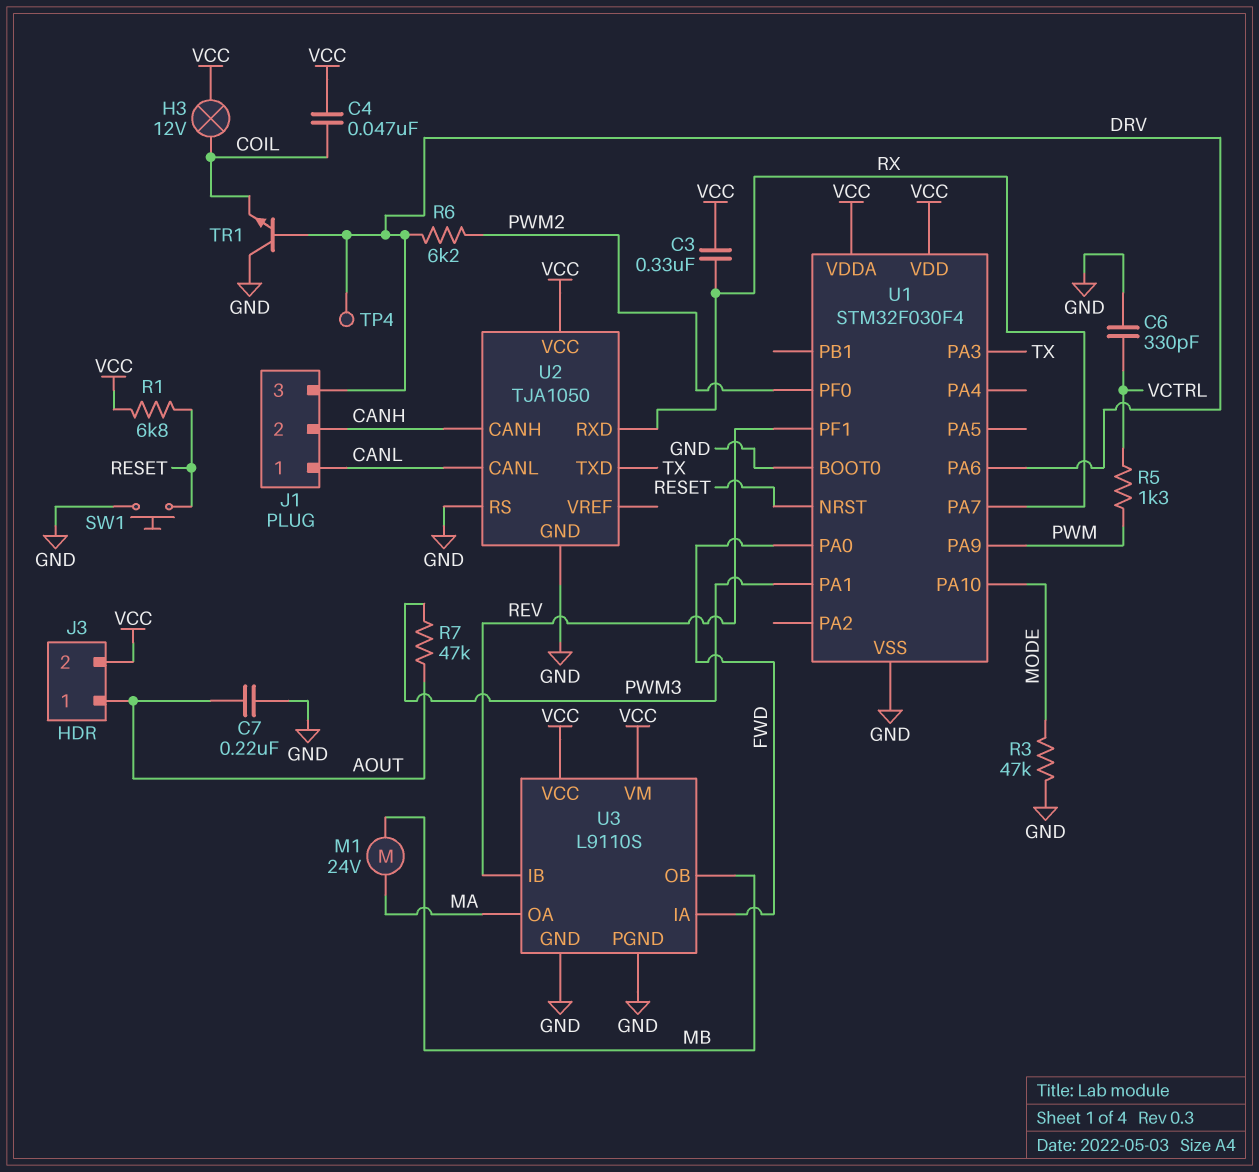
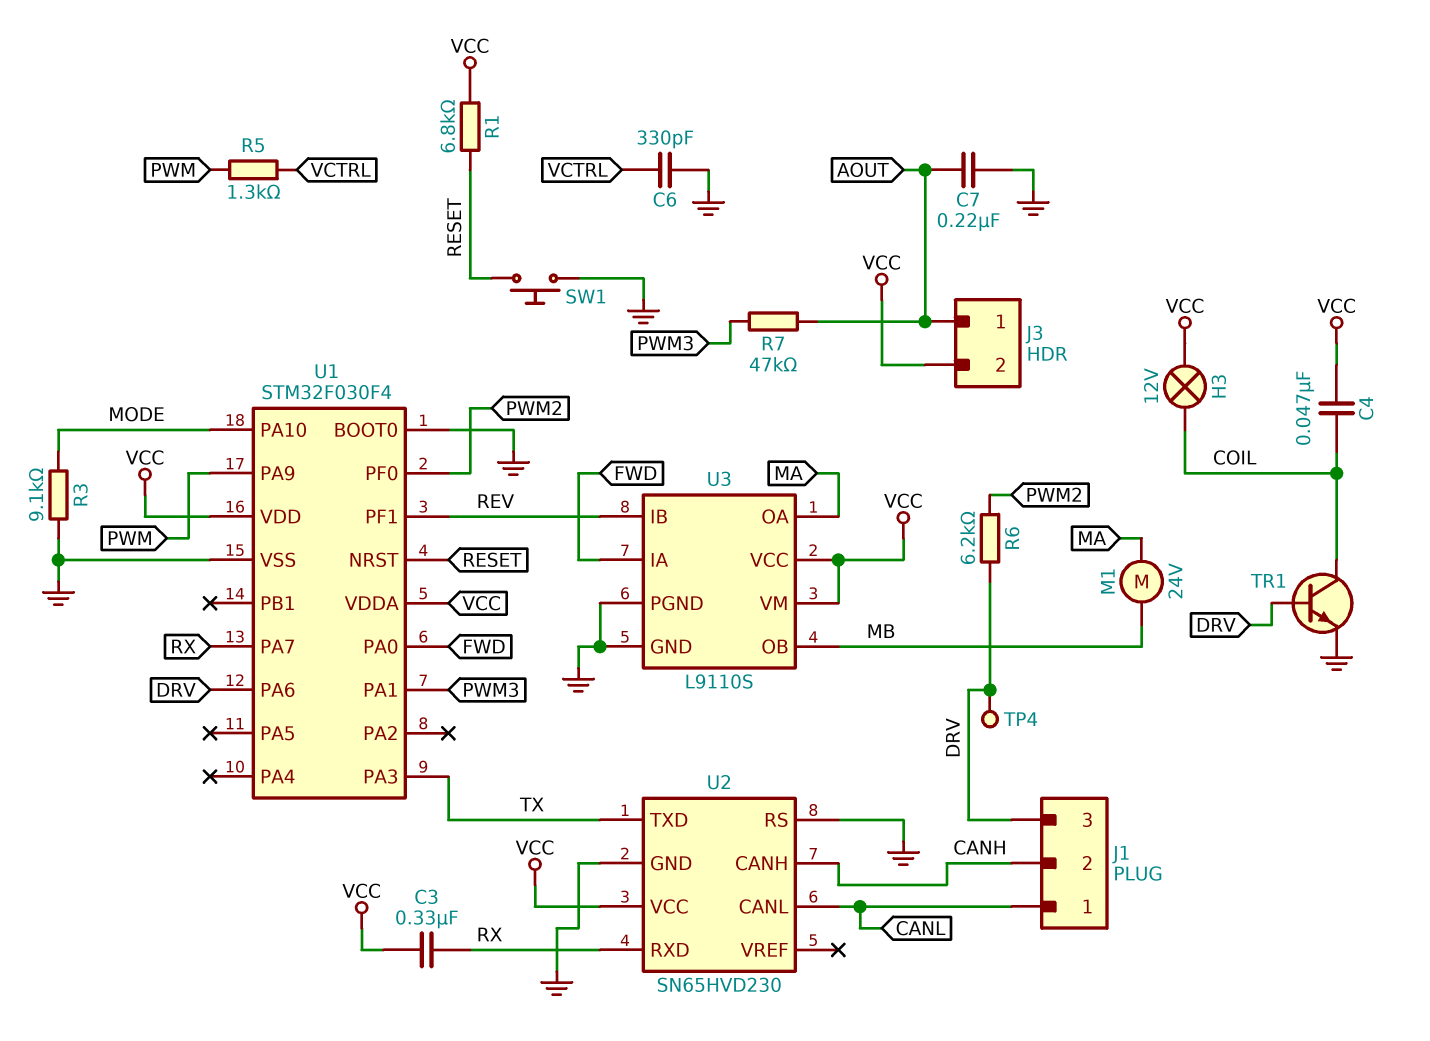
R3: 47k (GND, MODE) -> 9.1k (GND, MODE)
TR1: NPN (B DRV, C GND, E COIL) -> NPN (B DRV, C COIL, E GND)
U2: TJA1050 -> SN65HVD230

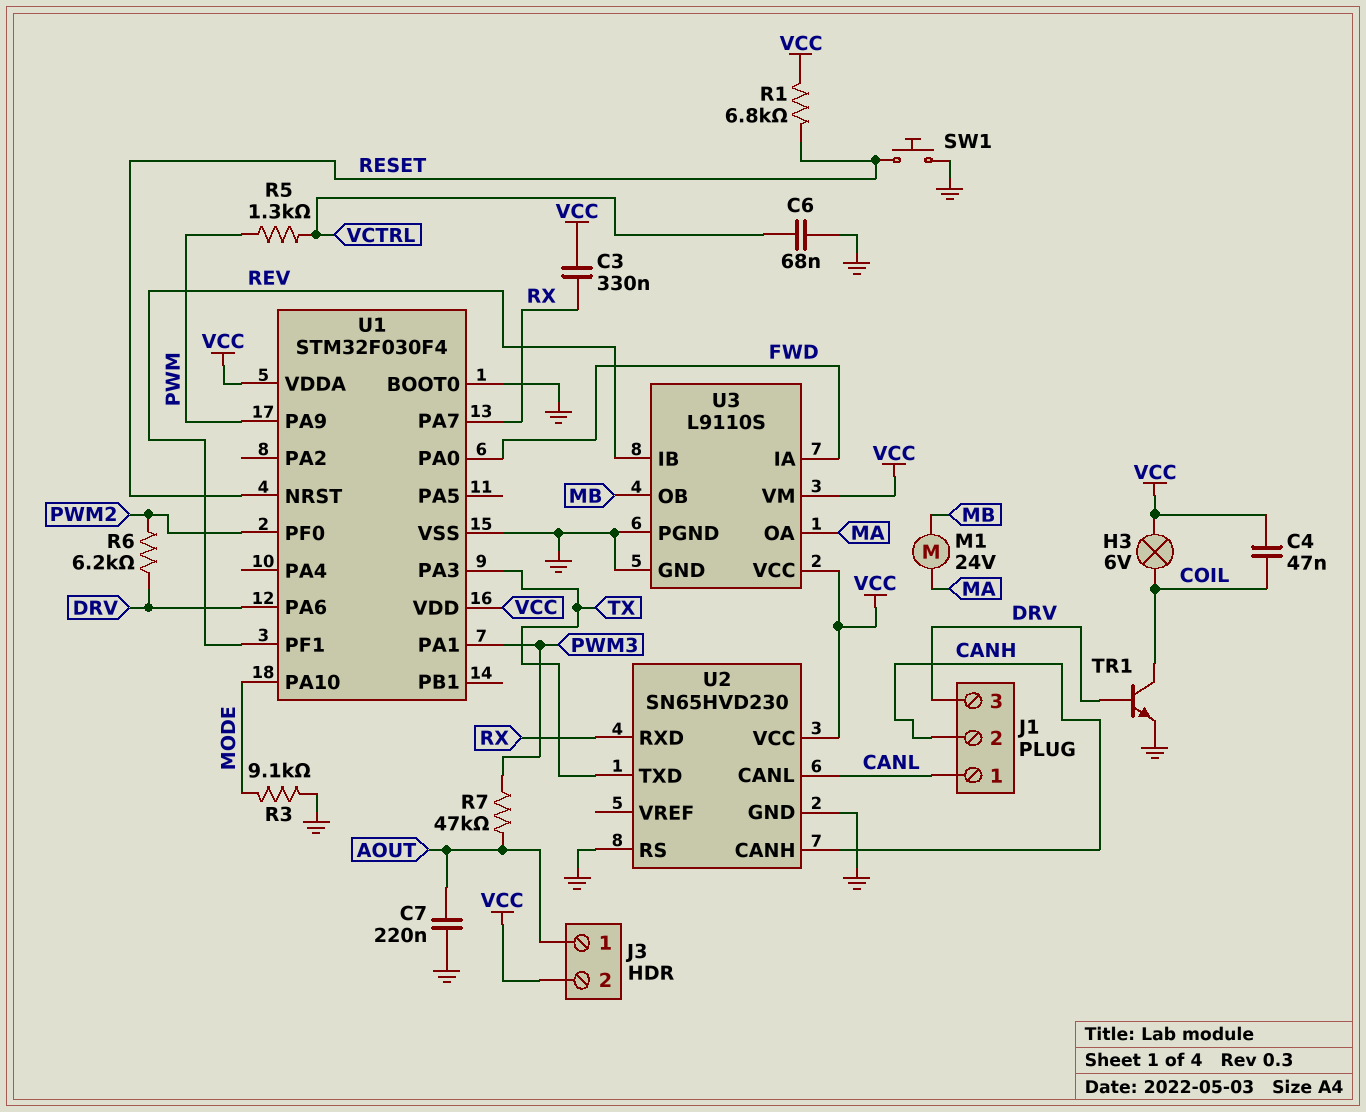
C6: 330pF (GND, VCTRL) -> 68nF (GND, VCTRL)
H3: lamp 12V (COIL, VCC) -> lamp 6V (COIL, VCC)
TP4: test point (DRV) -> none

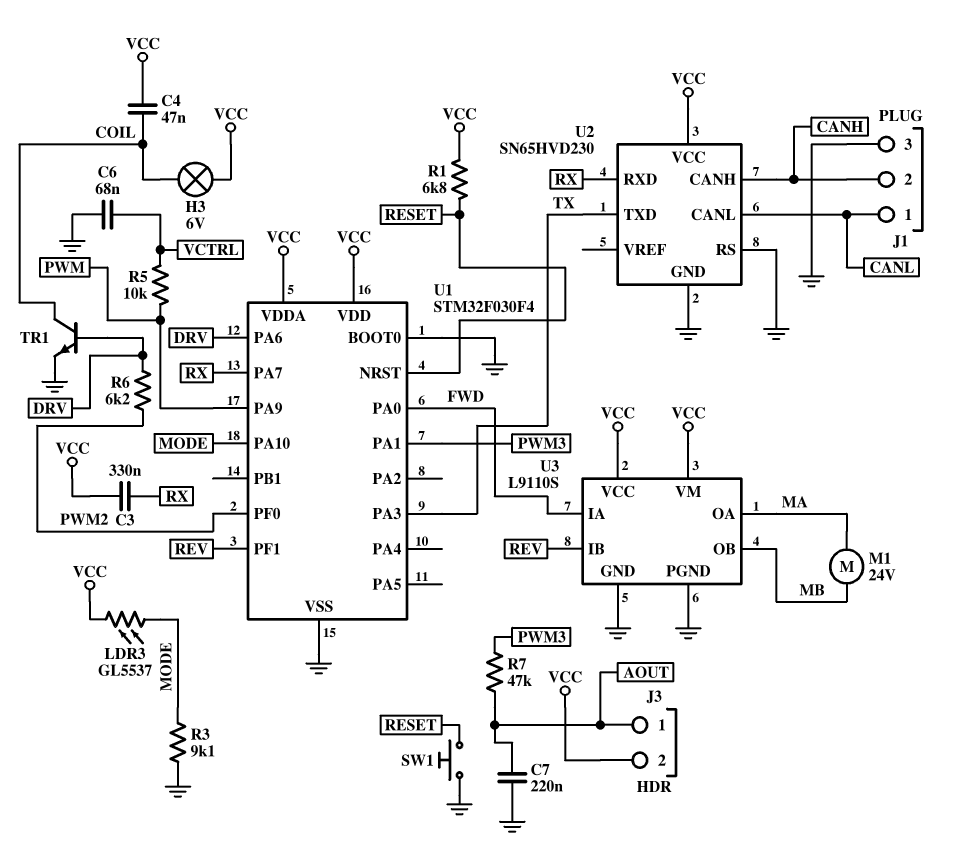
J1 pin 3: DRV -> GND
LDR3: none -> GL5537 (MODE, VCC)
R5: 1.3k (PWM, VCTRL) -> 10k (PWM, VCTRL)

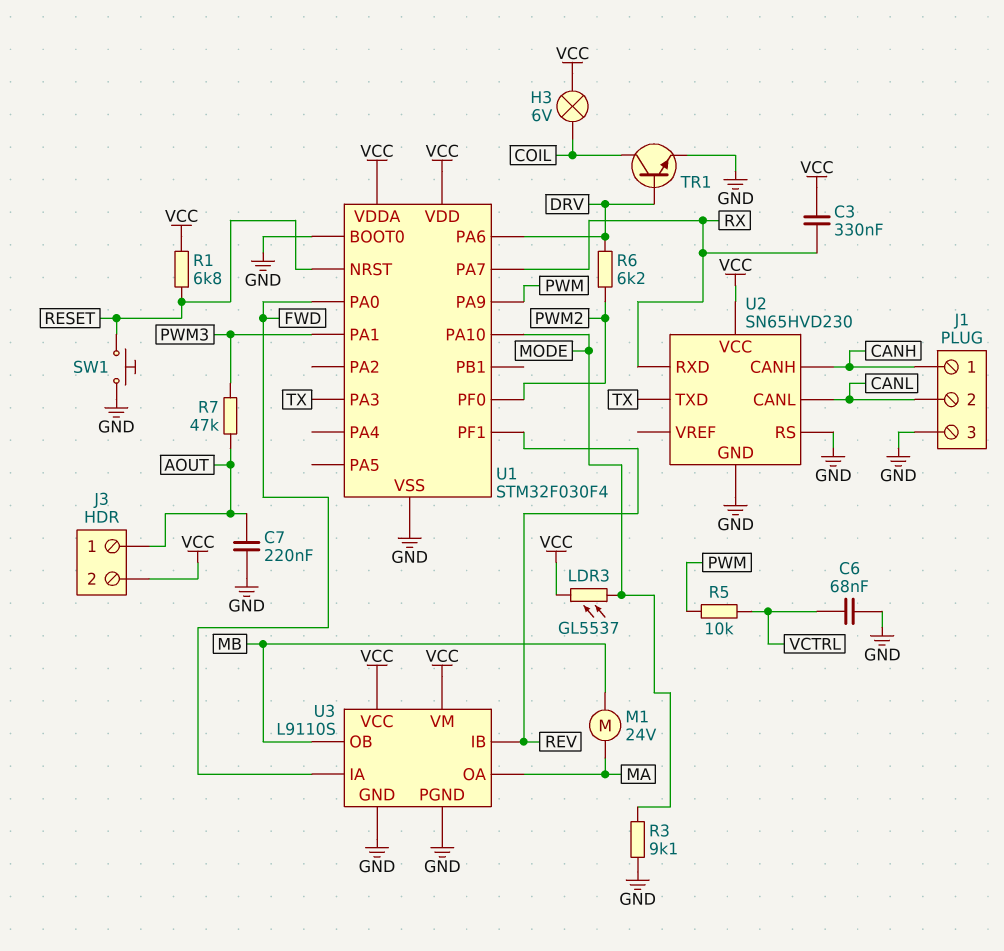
C4: 47nF (COIL, VCC) -> none
J1 pin 1: CANL -> CANH
J1 pin 2: CANH -> CANL

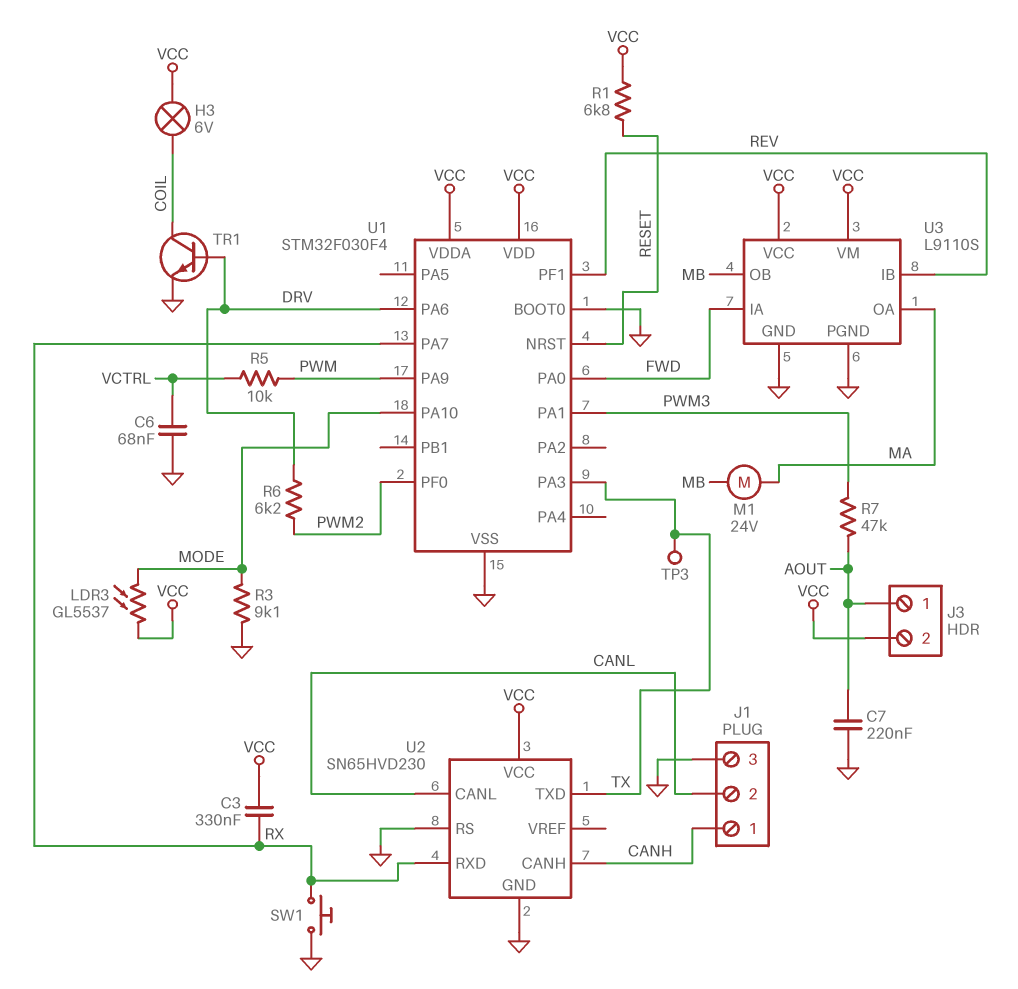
SW1: button (GND, RESET) -> button (GND, RX)
TP3: none -> test point (TX)

